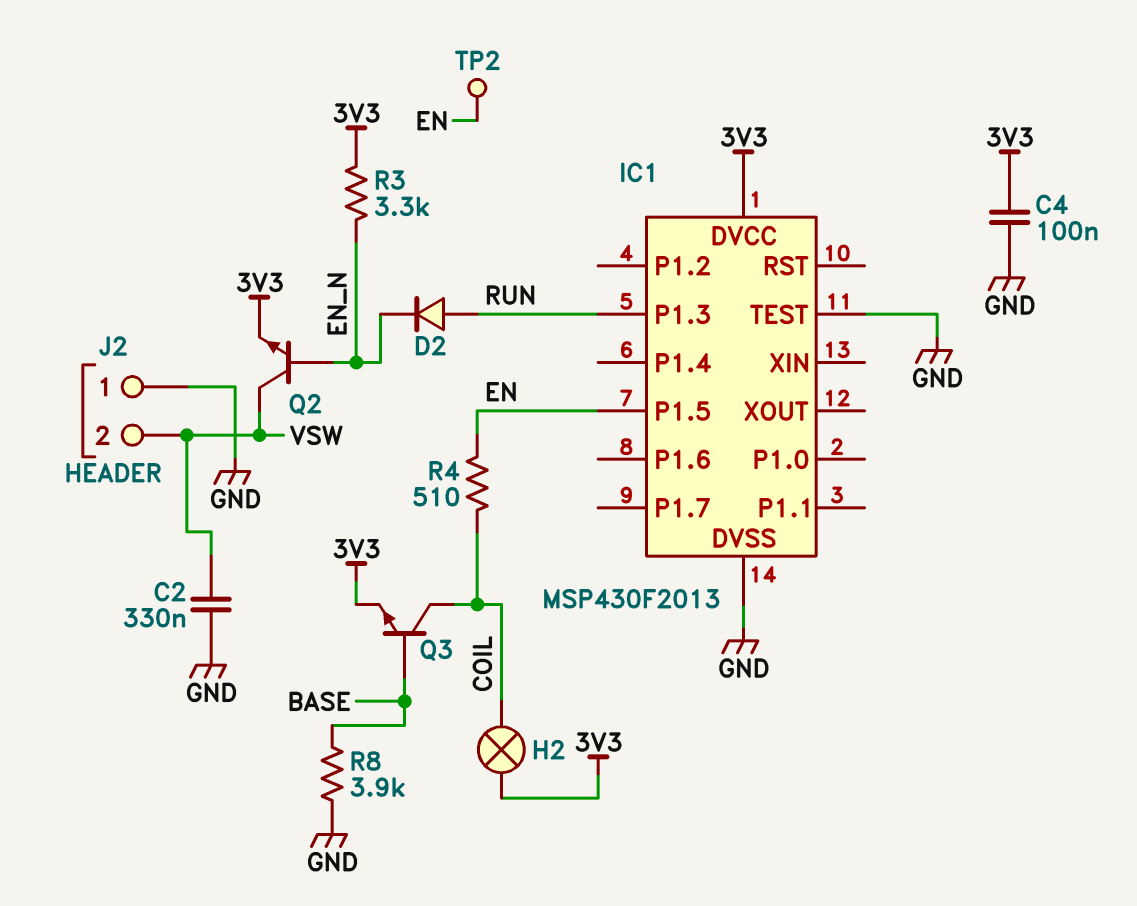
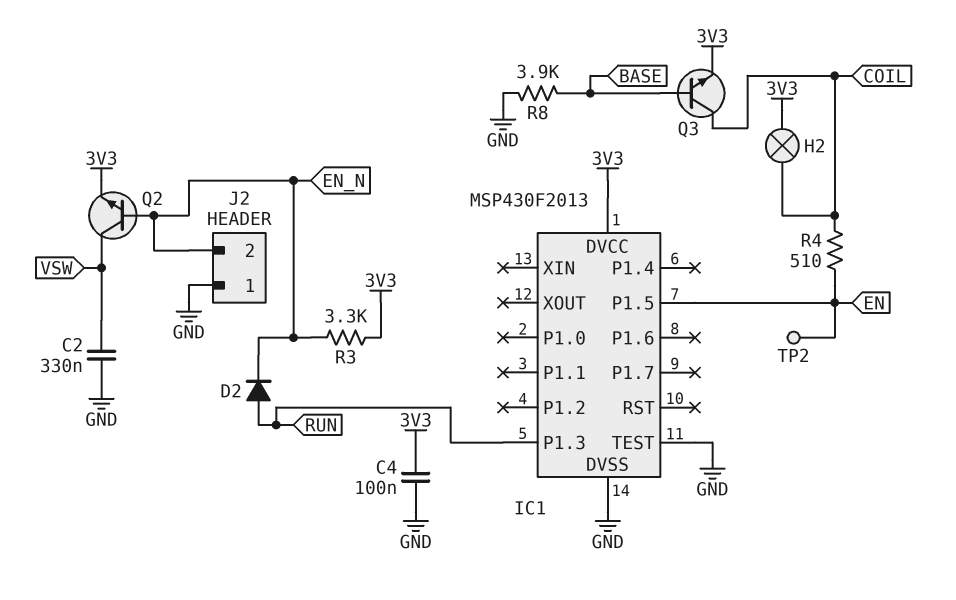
J2 pin 2: VSW -> EN_N

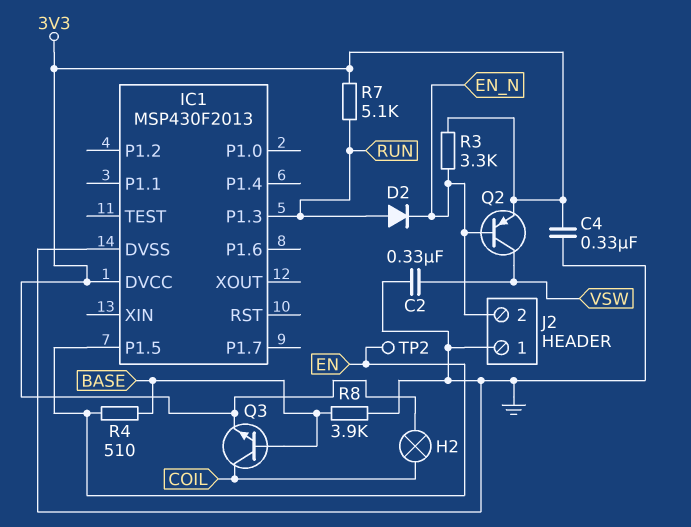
C4: 100nF (3V3, GND) -> 330nF (3V3, GND)
IC1 pin TEST: GND -> none
Q2: NPN (B EN_N, C VSW, E 3V3) -> PNP (B EN_N, C VSW, E 3V3)
R4: 510 (COIL, EN) -> 510 (BASE, EN)
R7: none -> 5.1k (3V3, RUN)

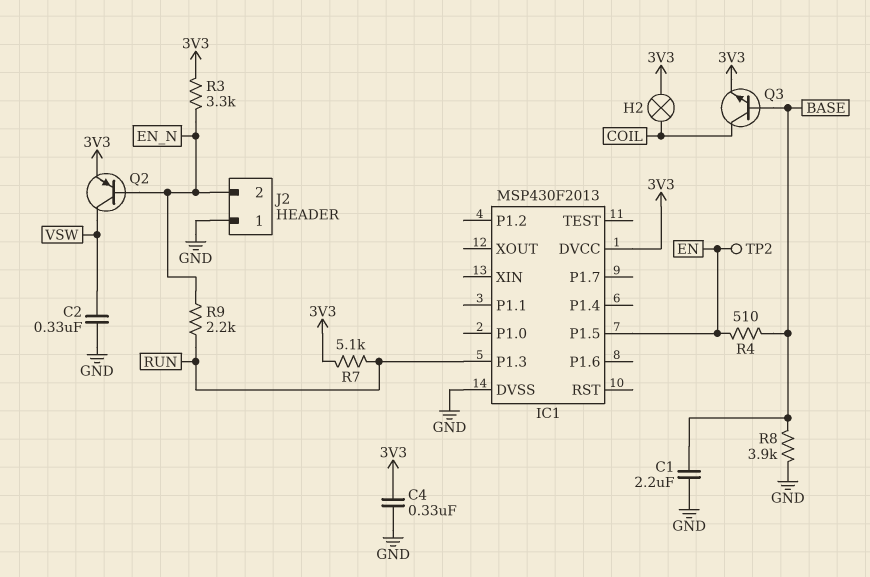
C1: none -> 2.2uF (BASE, GND)
D2: diode (A RUN, K EN_N) -> none
R9: none -> 2.2k (EN_N, RUN)

